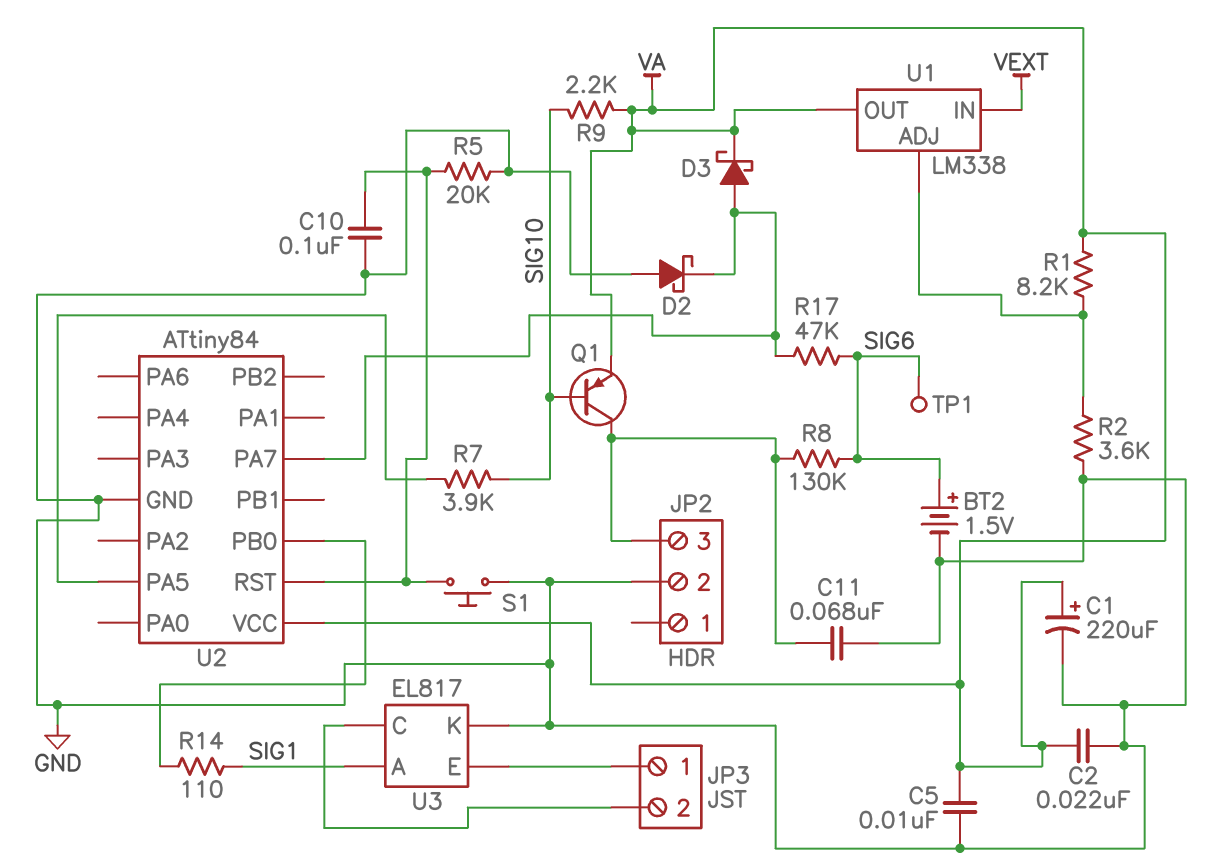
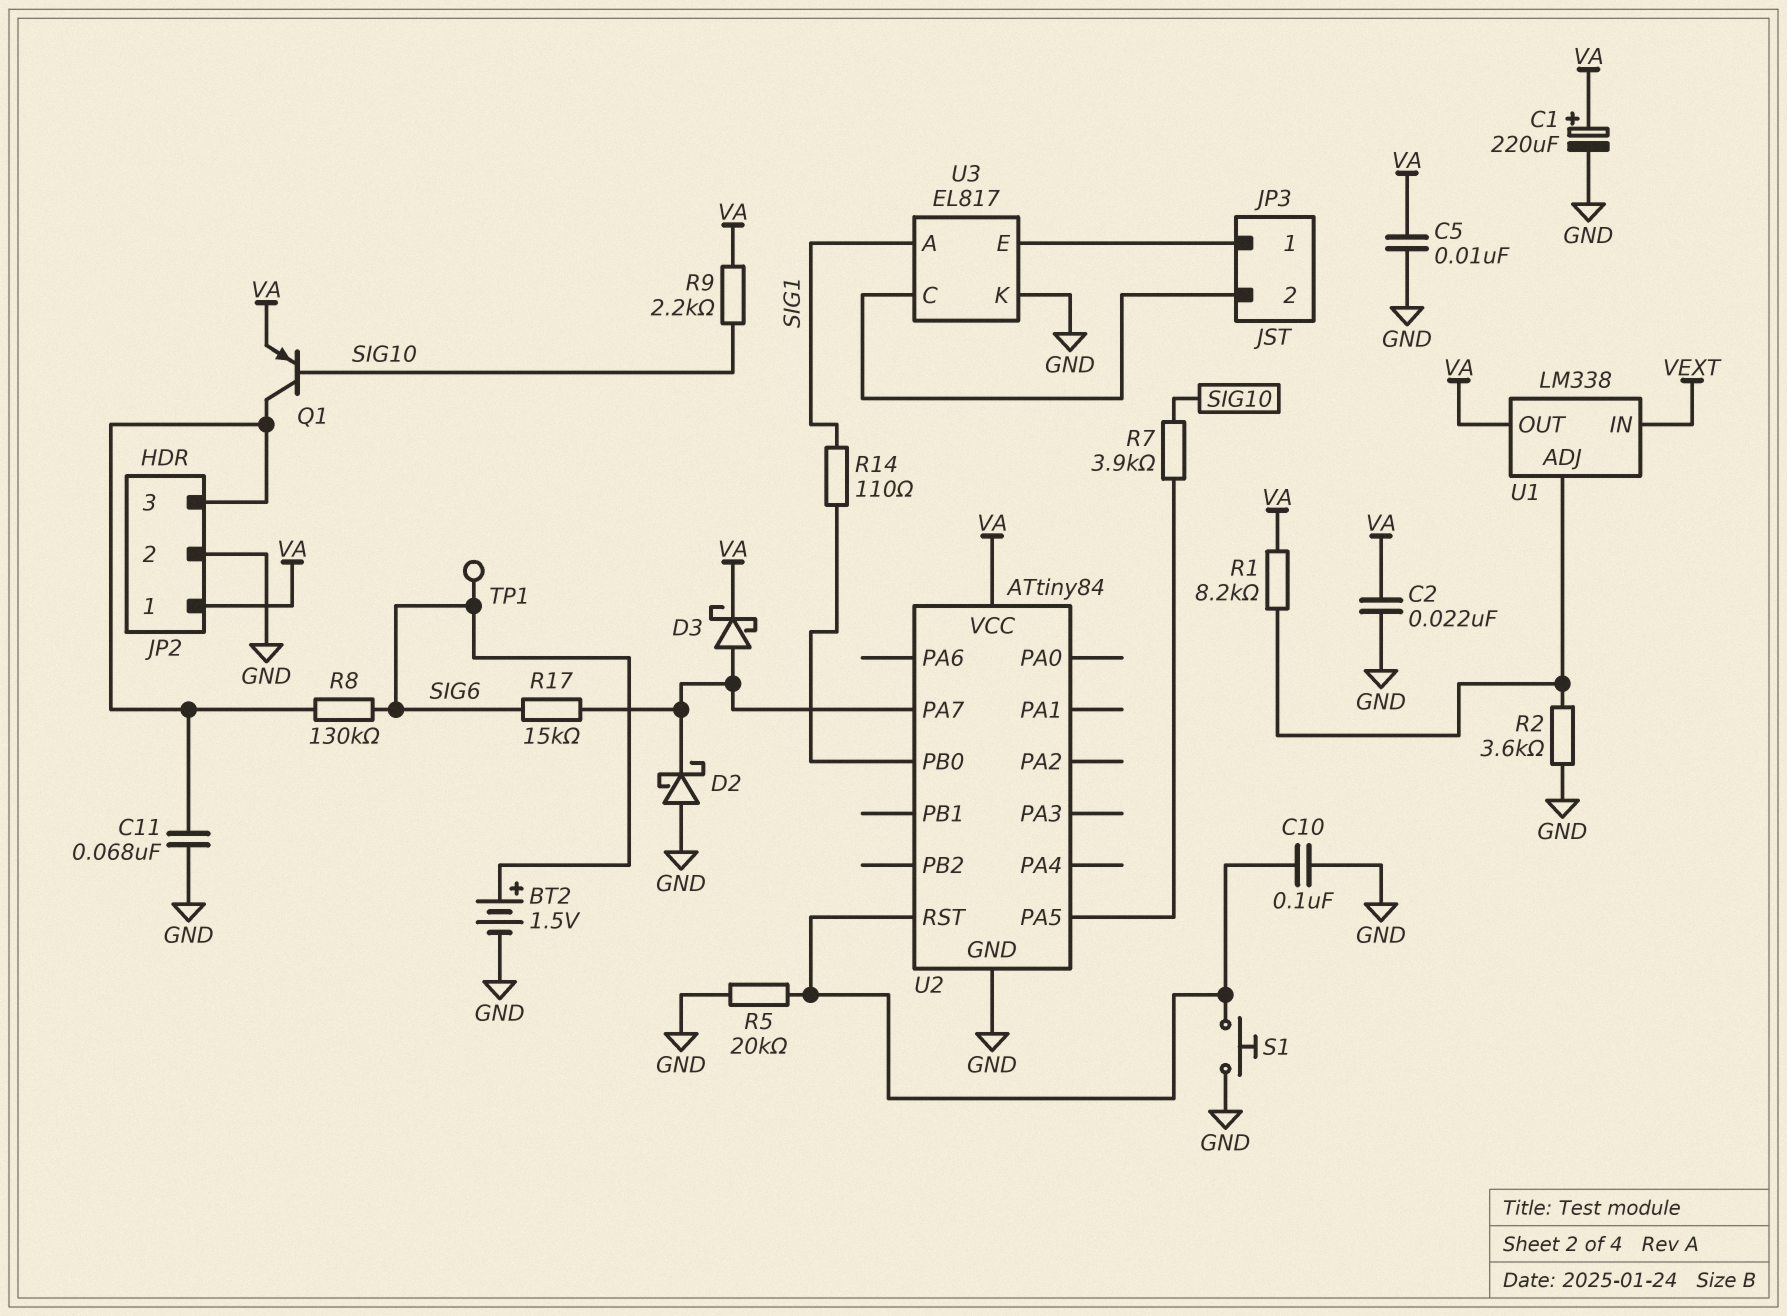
JP2 pin 1: none -> VA
R17: 47k (SIG6, U2/PA7) -> 15k (SIG6, U2/PA7)

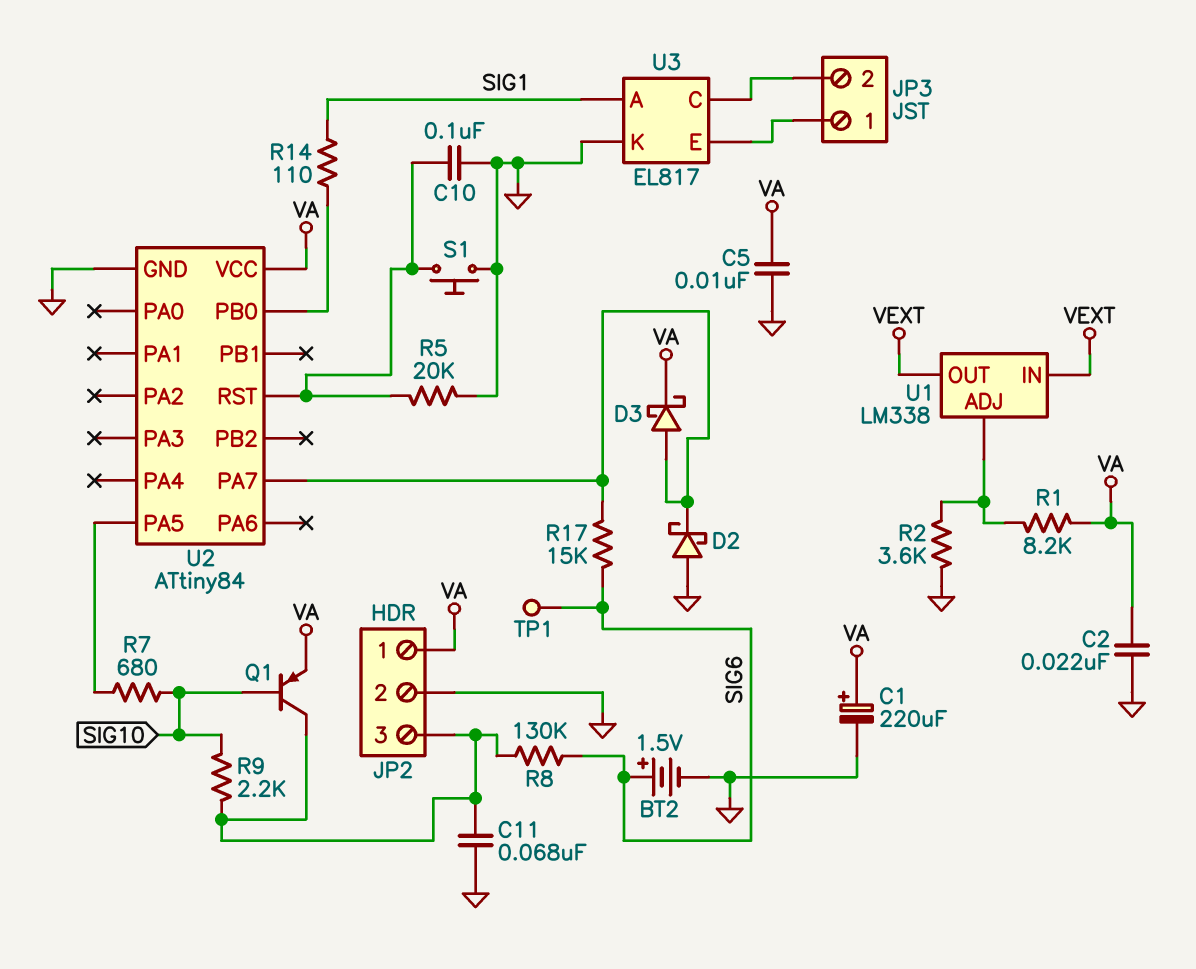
R7: 3.9k (SIG10, U2/PA5) -> 680 (SIG10, U2/PA5)
R9: 2.2k (SIG10, VA) -> 2.2k (JP2/3, SIG10)
U1 pin OUT: VA -> VEXT

